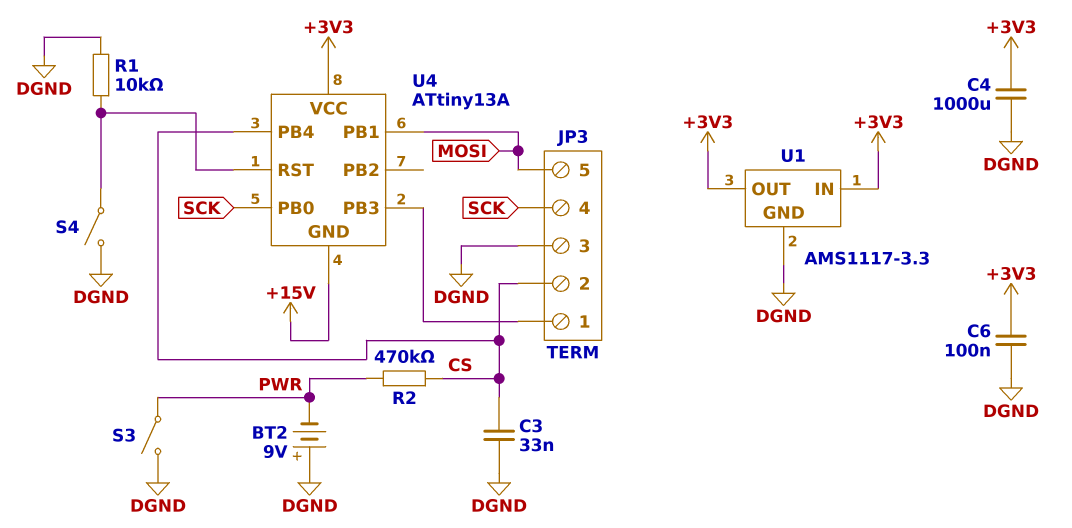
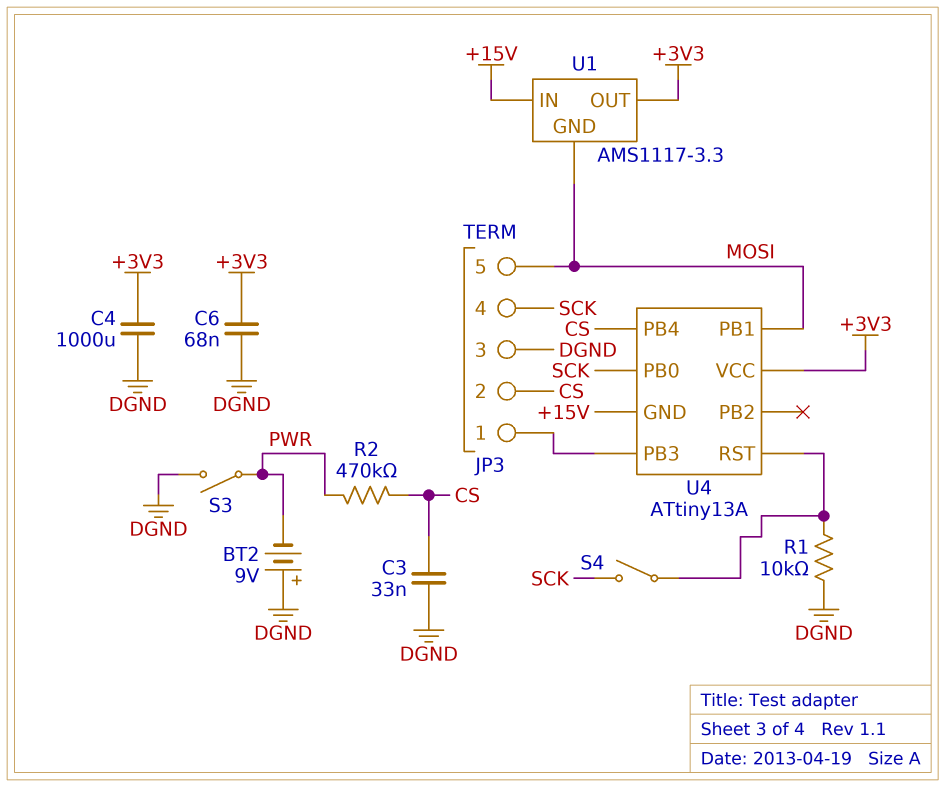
C6: 100nF (+3V3, DGND) -> 68nF (+3V3, DGND)
S4: switch (DGND, U4/RST) -> switch (SCK, U4/RST)
U1 pin GND: DGND -> MOSI
U1 pin IN: +3V3 -> +15V

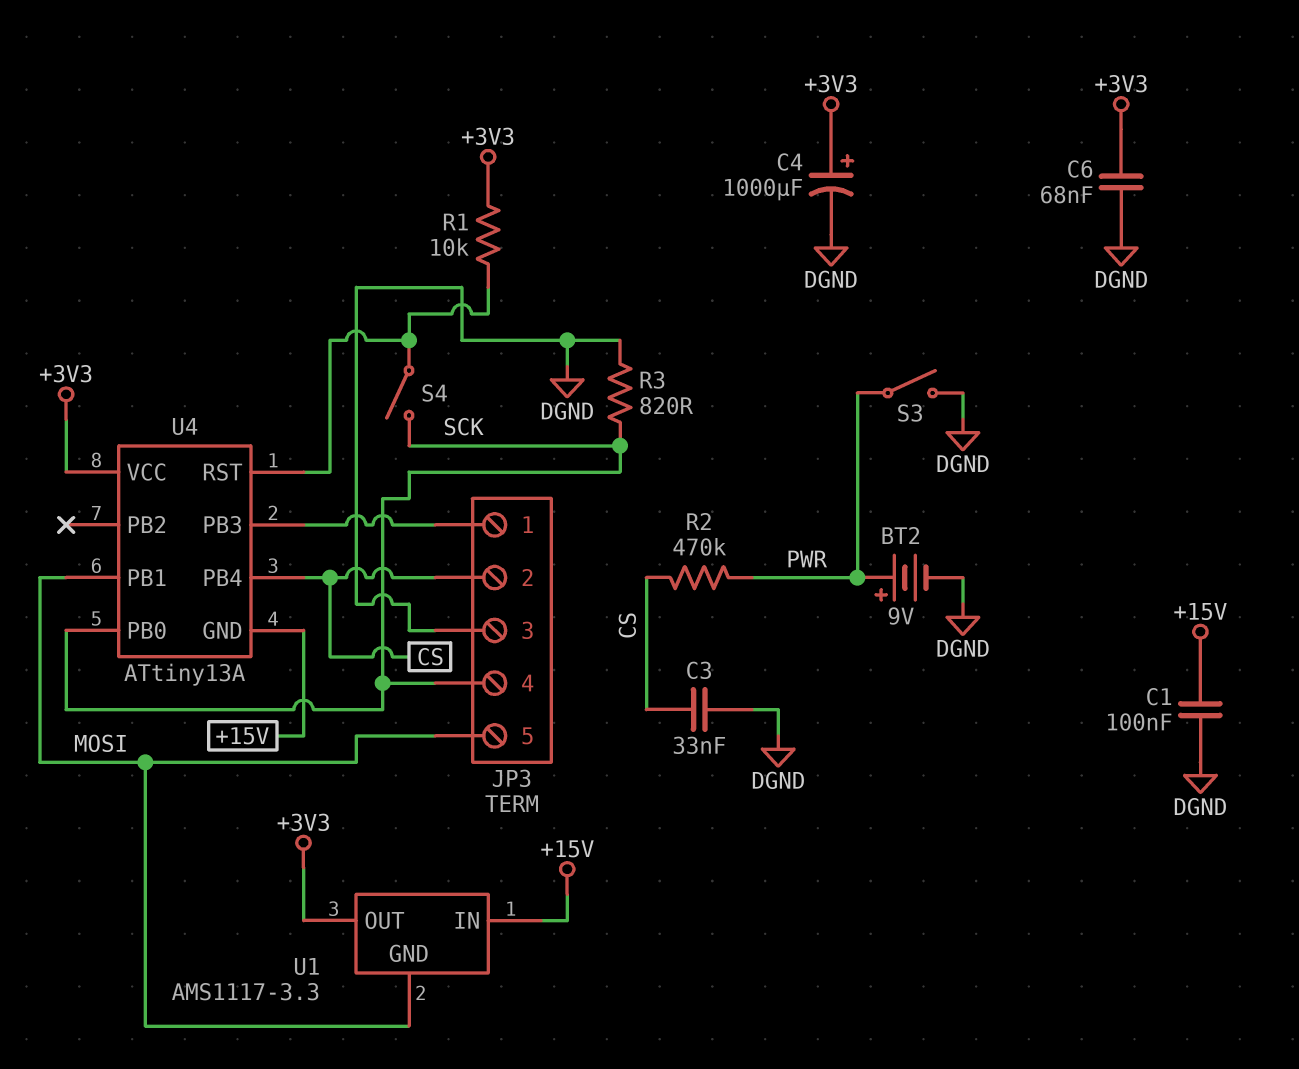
BT2: 9V (plus DGND, minus PWR) -> 9V (plus PWR, minus DGND)
C1: none -> 100nF (+15V, DGND)
C4: 1000uF (+3V3, DGND) -> 1000uF (plus +3V3, minus DGND)
R1: 10k (DGND, U4/RST) -> 10k (+3V3, U4/RST)
R3: none -> 820 (DGND, SCK)

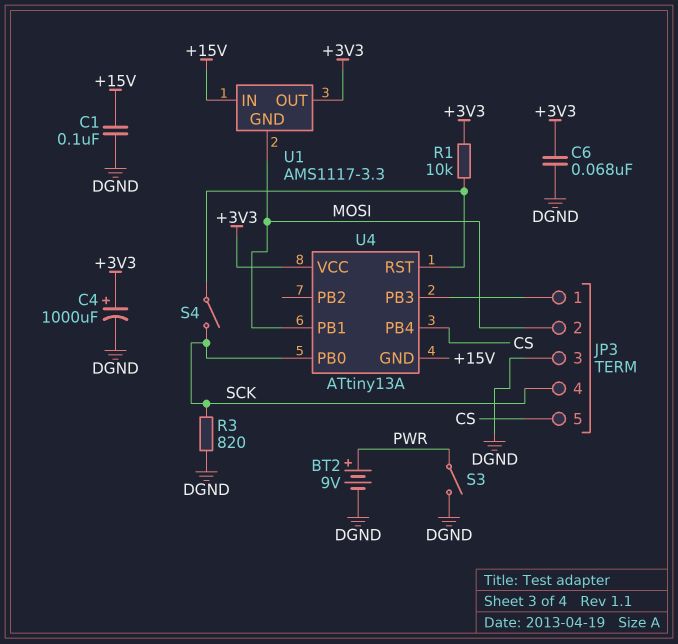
C3: 33nF (CS, DGND) -> none
JP3 pin 2: CS -> MOSI
JP3 pin 5: MOSI -> CS
R2: 470k (CS, PWR) -> none

